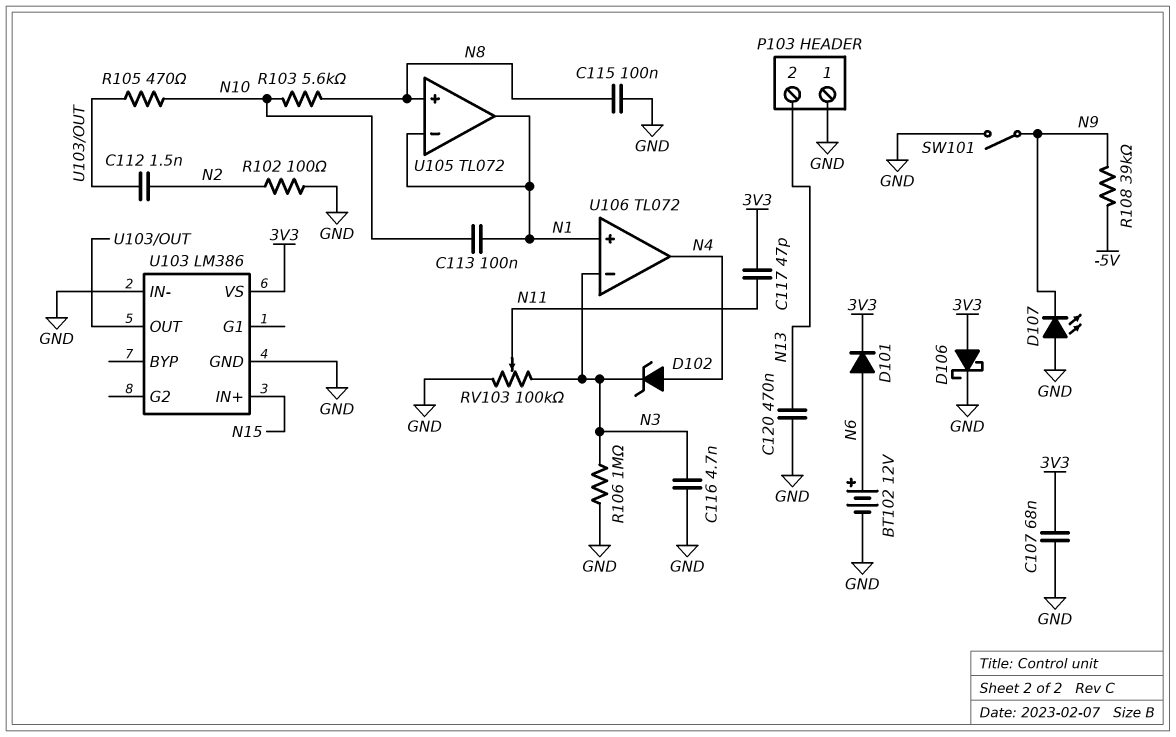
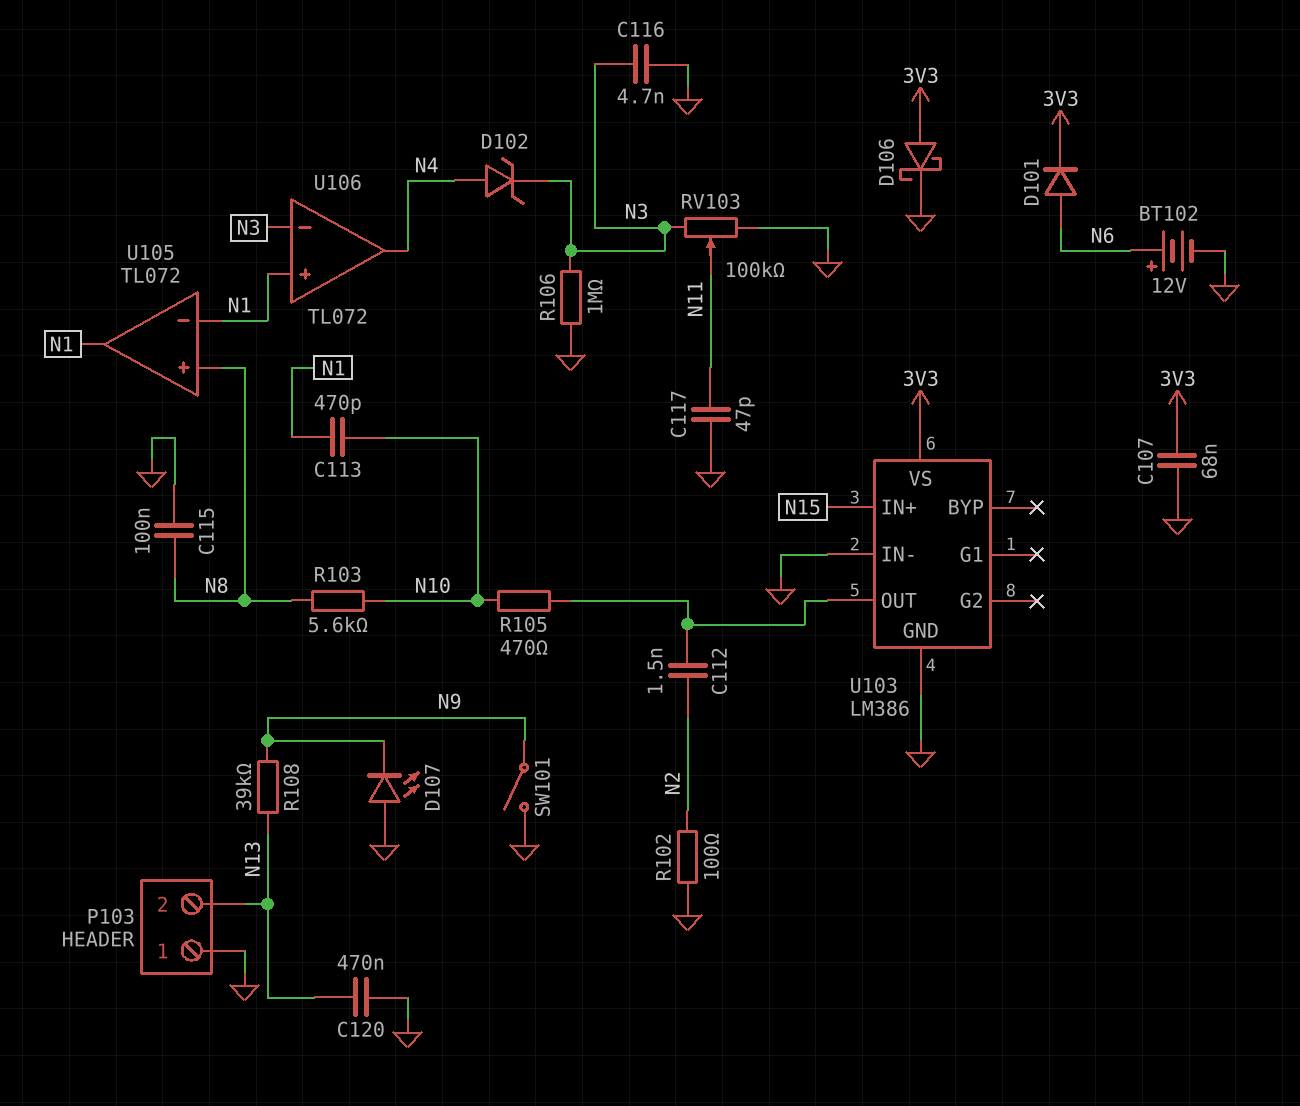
C113: 100nF (N1, N10) -> 470pF (N1, N10)
C117: 47pF (3V3, N11) -> 47pF (GND, N11)
R108: 39k (-5V, N9) -> 39k (N9, N13)

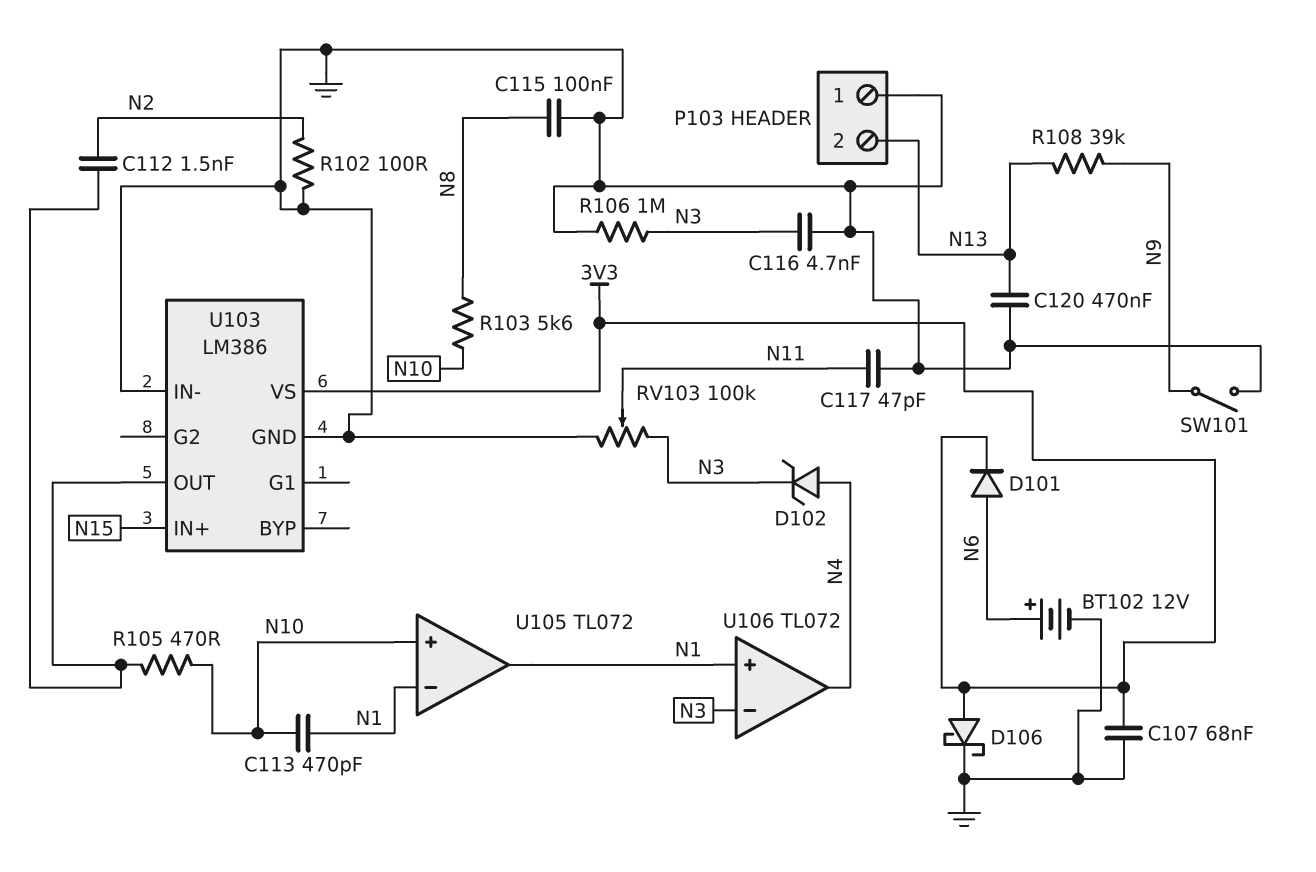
D107: LED (A GND, K N9) -> none
U105 pin in+: N8 -> N10

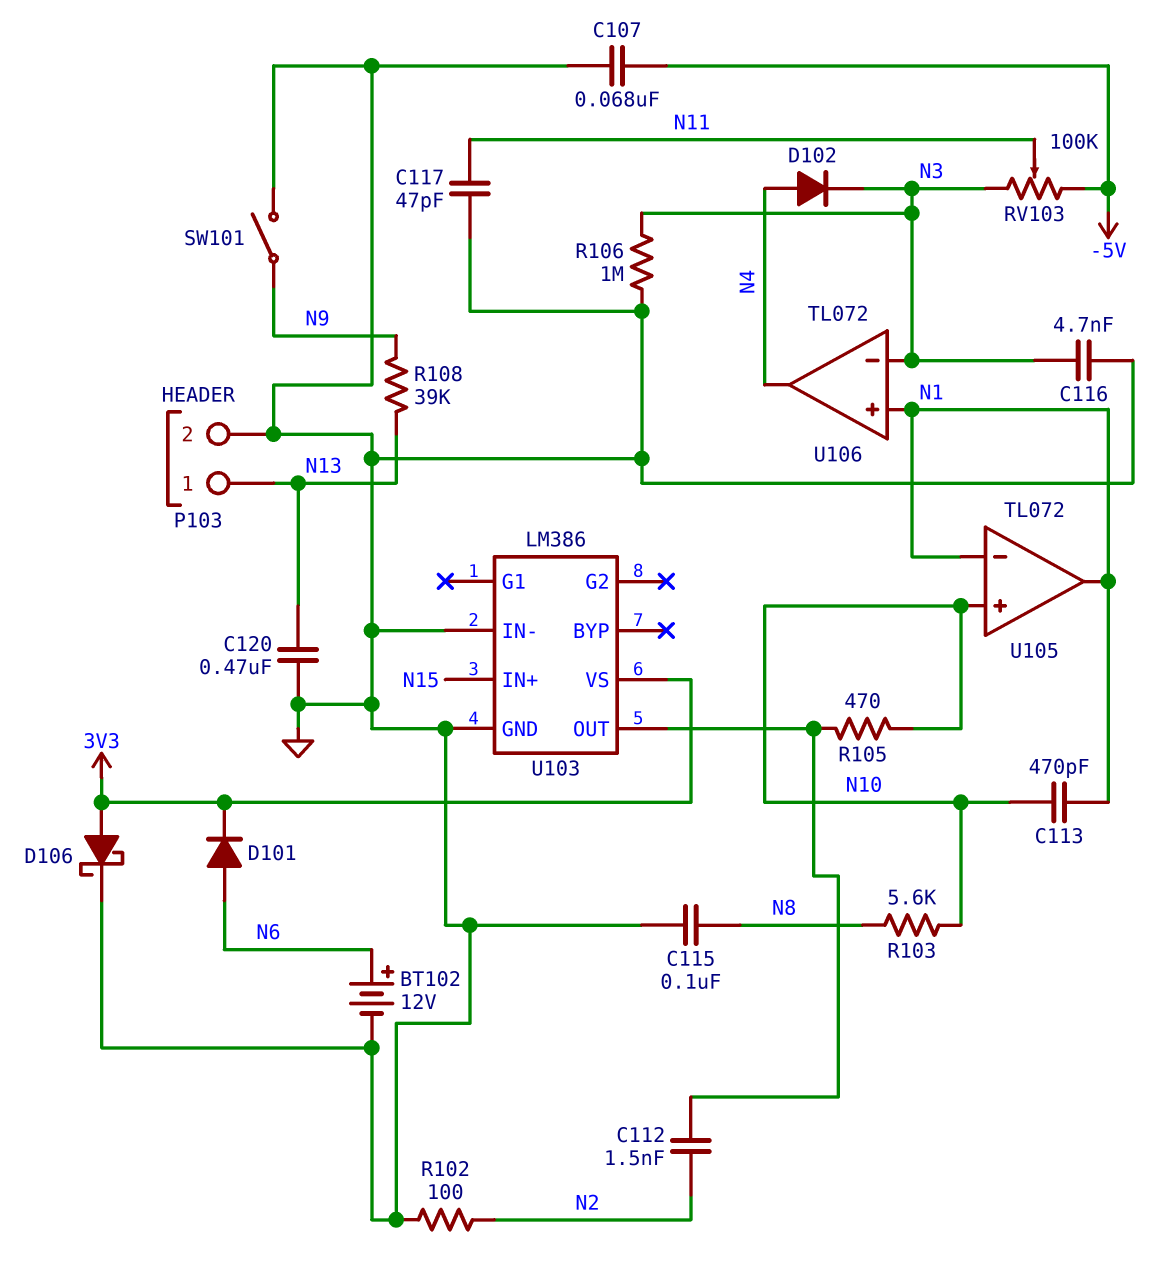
C107: 68nF (3V3, GND) -> 68nF (-5V, GND)
D102: zener (A N4, K N3) -> diode (A N4, K N3)
P103 pin 1: GND -> N13
P103 pin 2: N13 -> GND
RV103: 100k (GND, N3, wiper N11) -> 100k (-5V, N3, wiper N11)

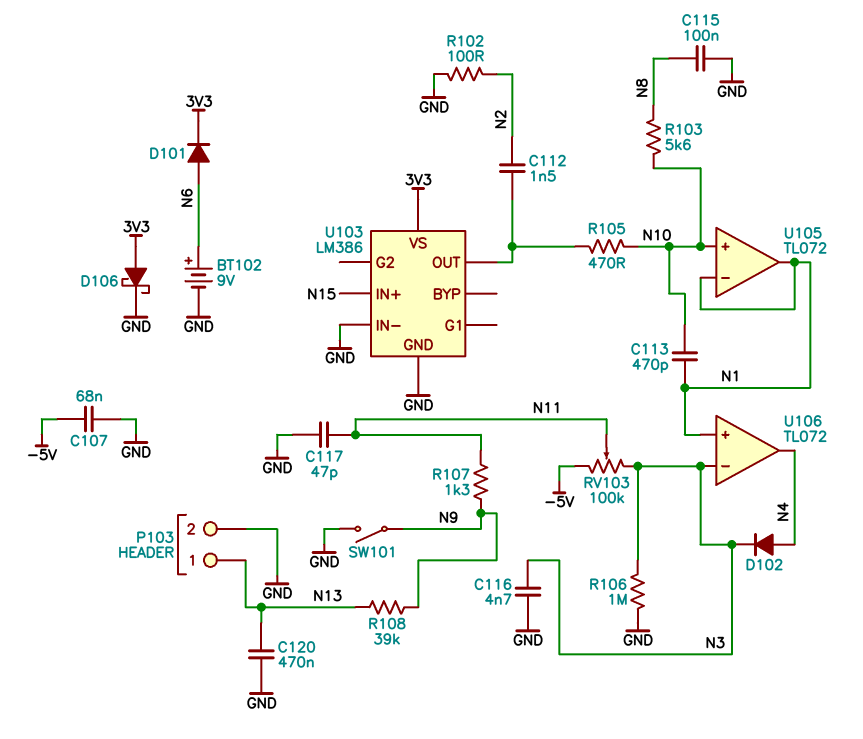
BT102: 12V (plus N6, minus GND) -> 9V (plus N6, minus GND)
R107: none -> 1.3k (N9, N11)

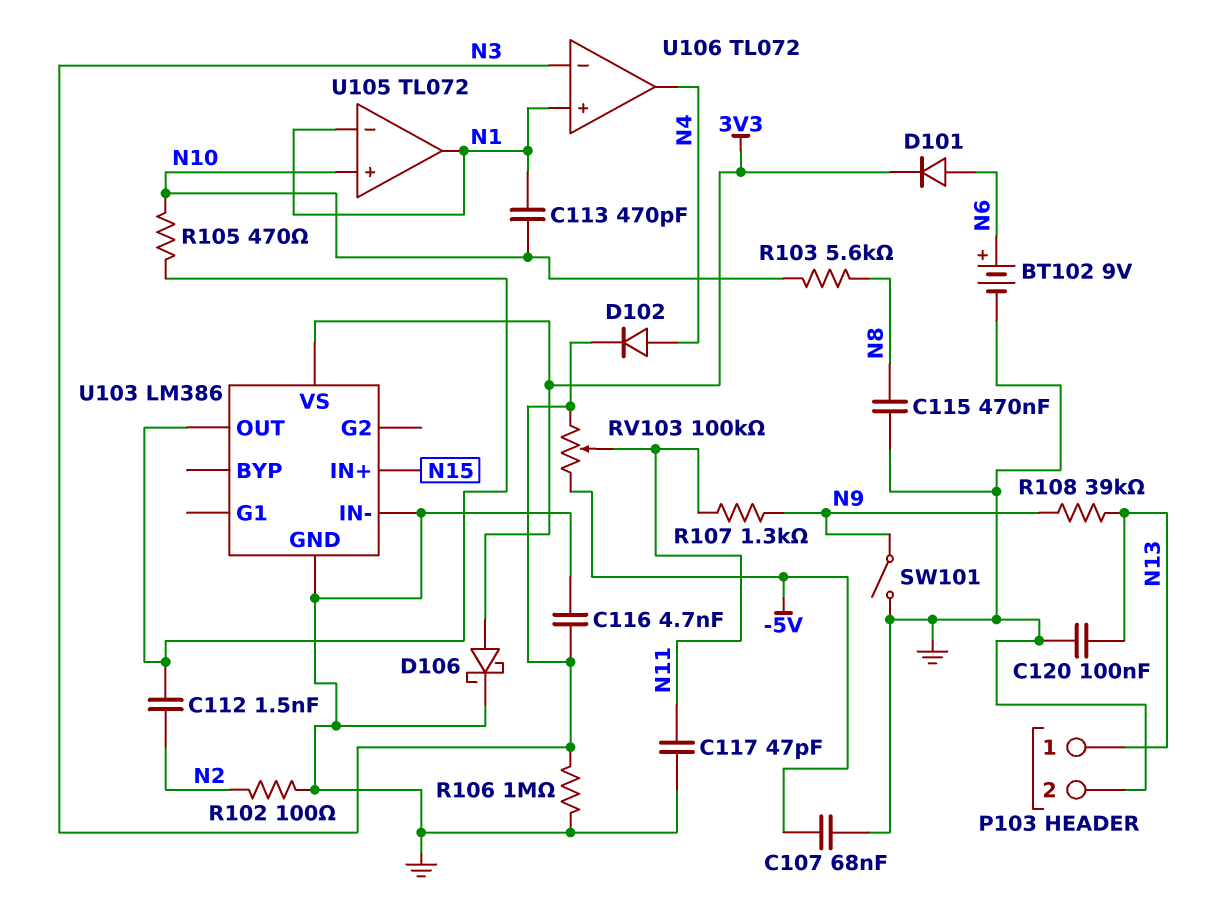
C115: 100nF (GND, N8) -> 470nF (GND, N8)
C120: 470nF (GND, N13) -> 100nF (GND, N13)

